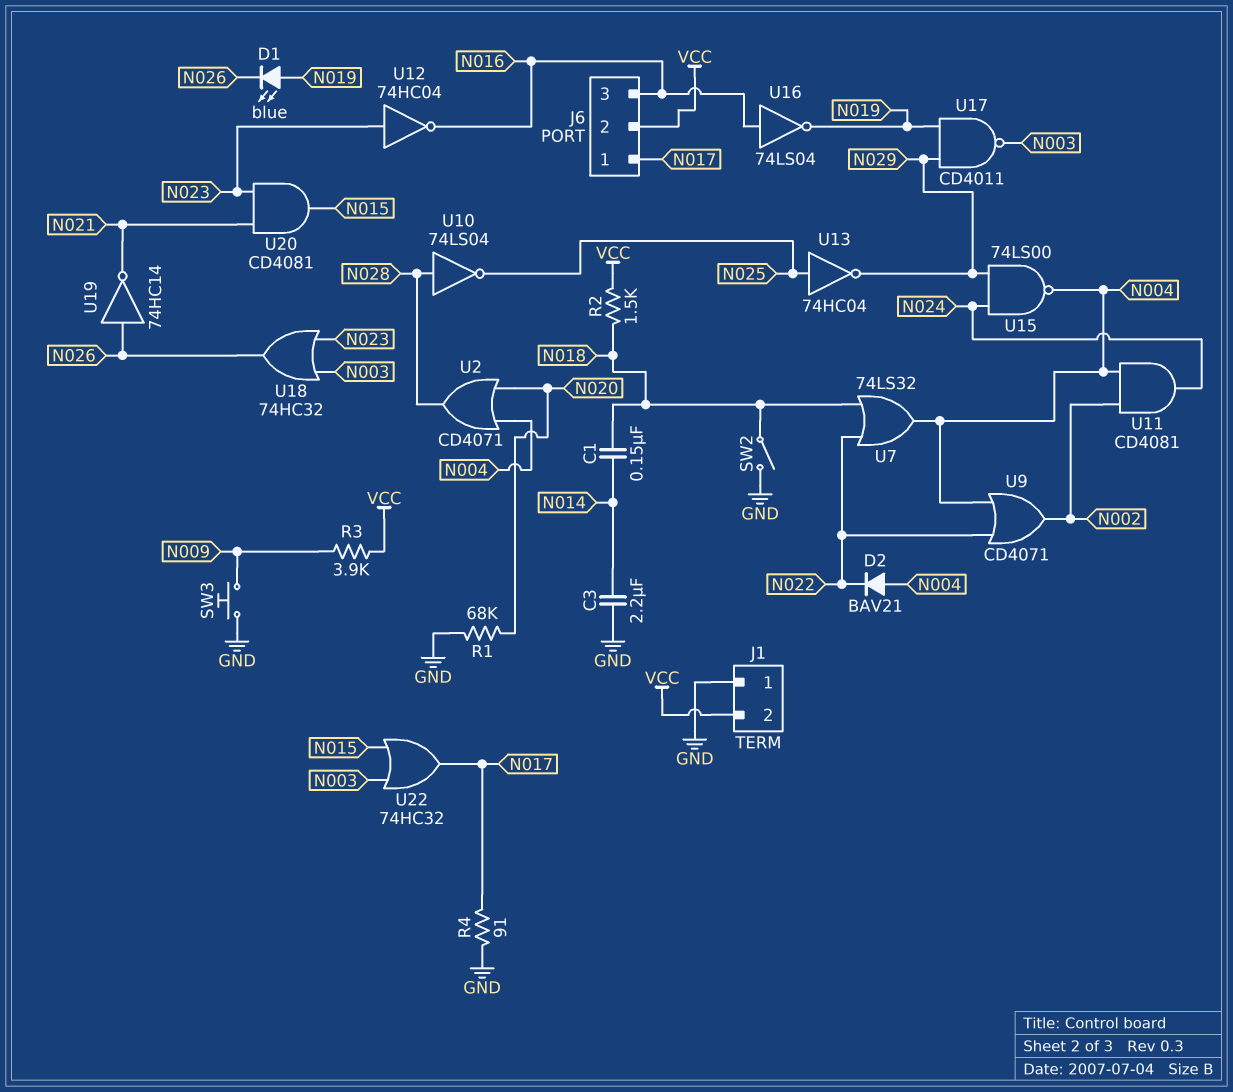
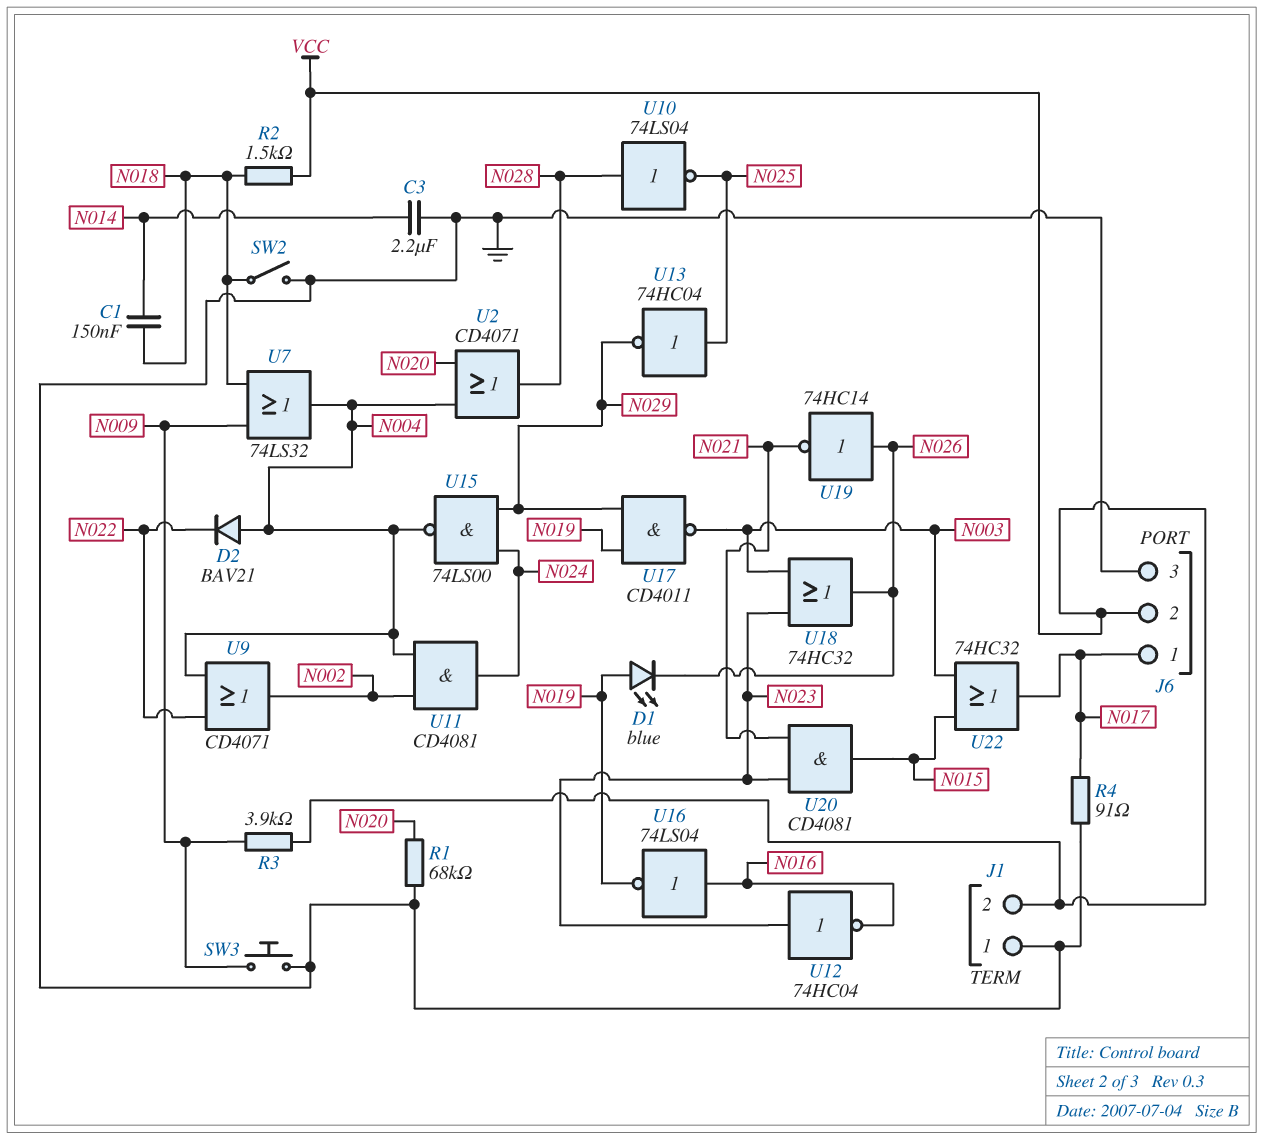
J6 pin 3: N016 -> GND
U7: OR 74LS32 (in N018, in N022, out N004) -> OR 74LS32 (in N009, in N018, out N004)

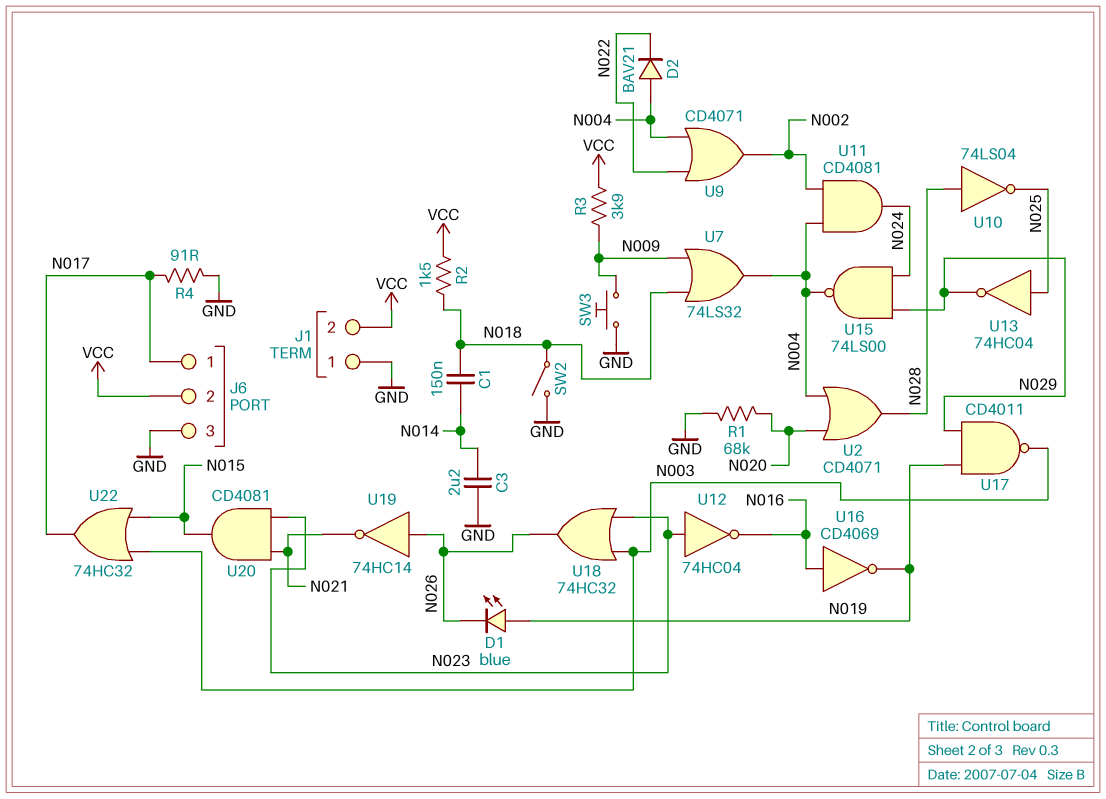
U16: NOT 74LS04 (in N016, out N019) -> NOT CD4069 (in N016, out N019)

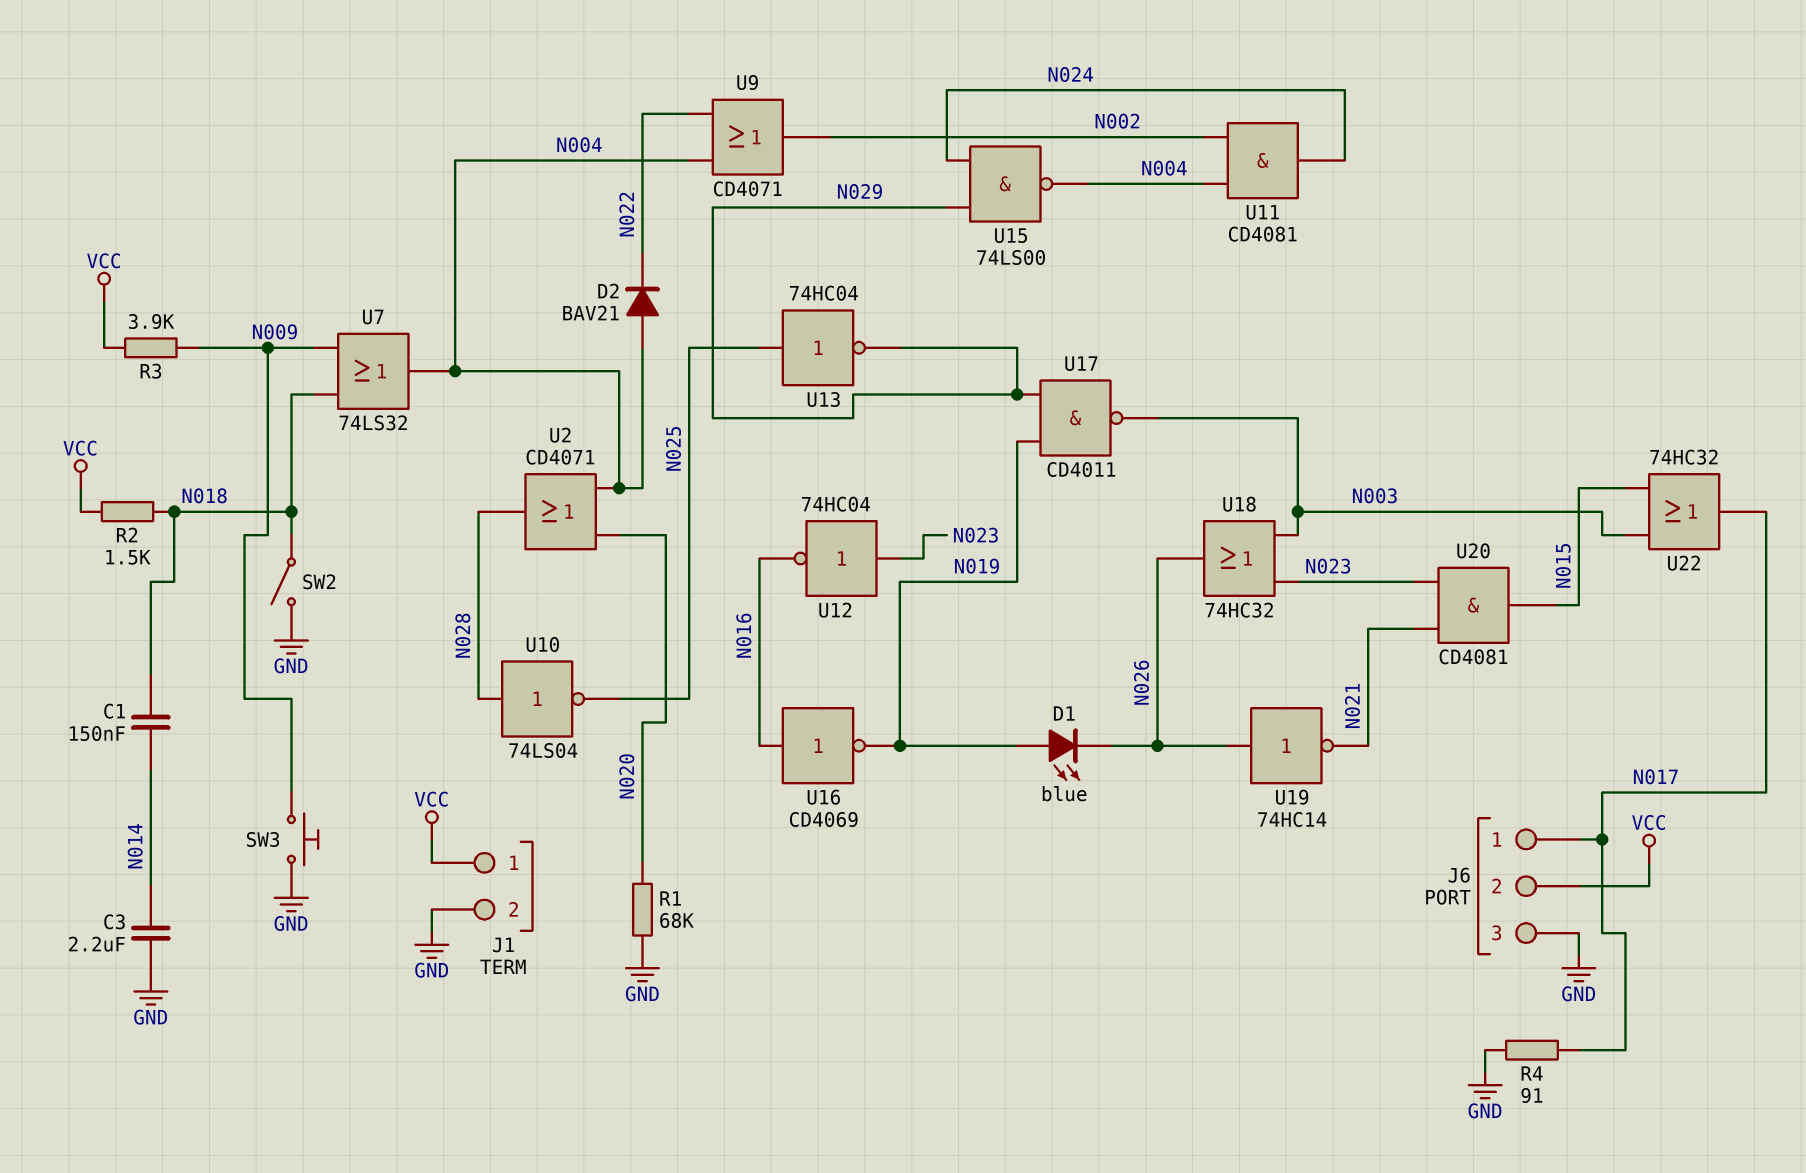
J1 pin 1: GND -> VCC
J1 pin 2: VCC -> GND

